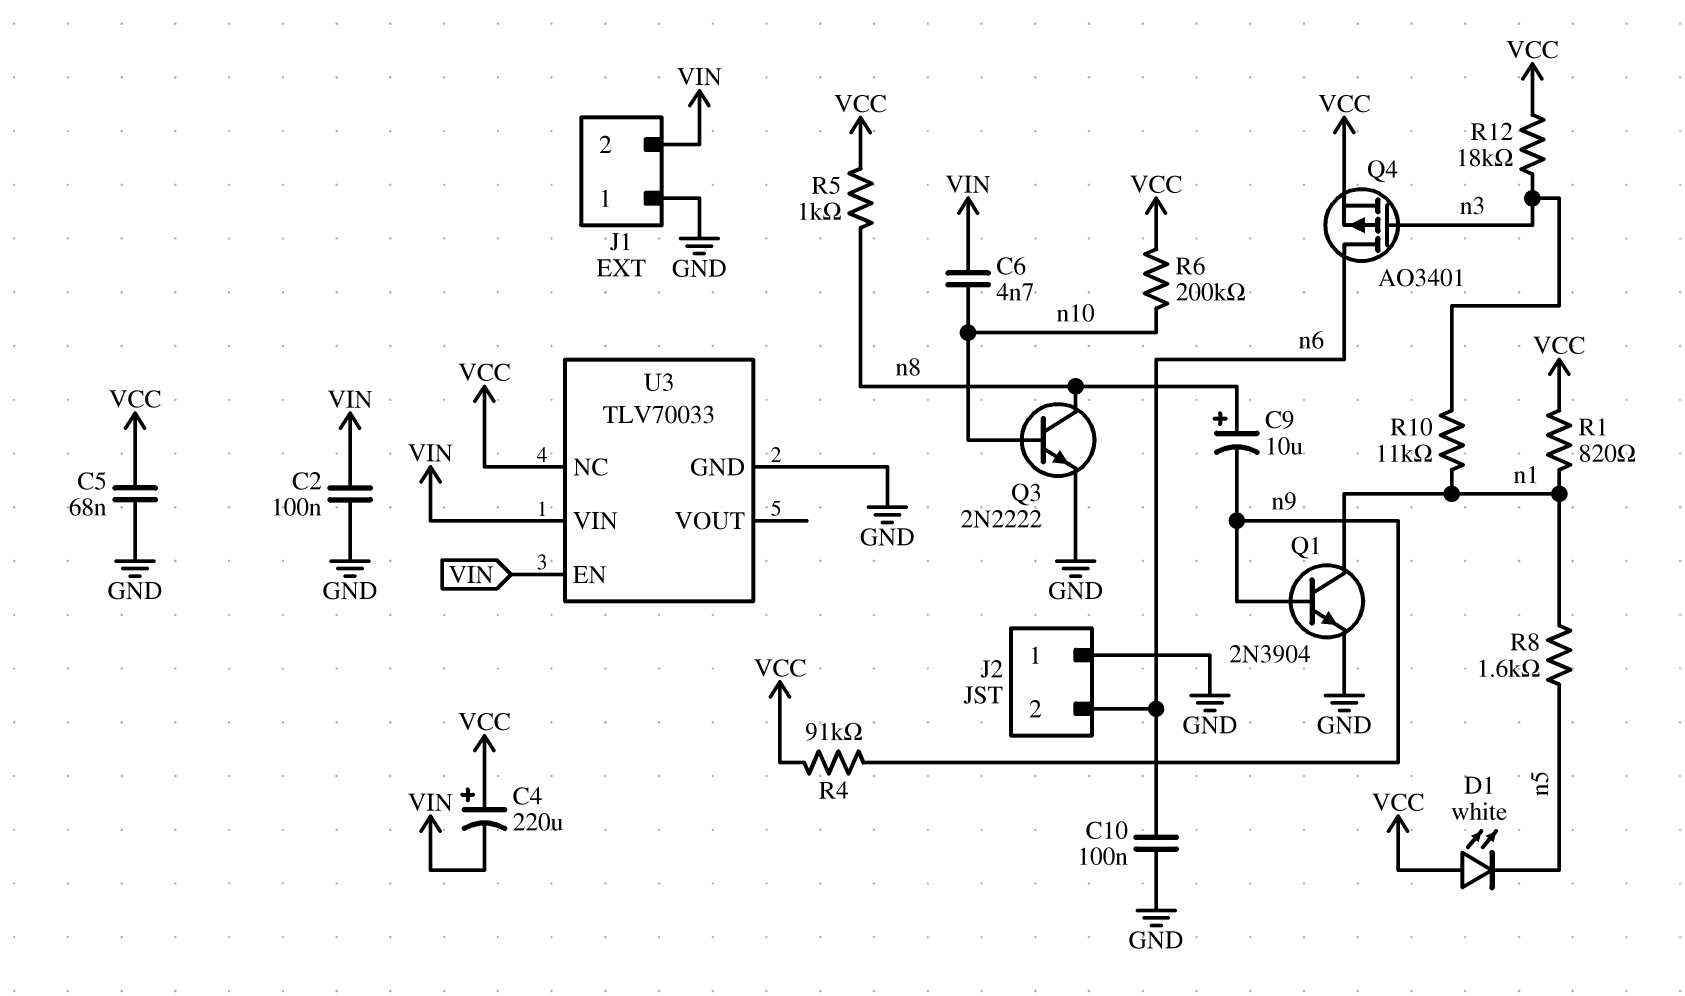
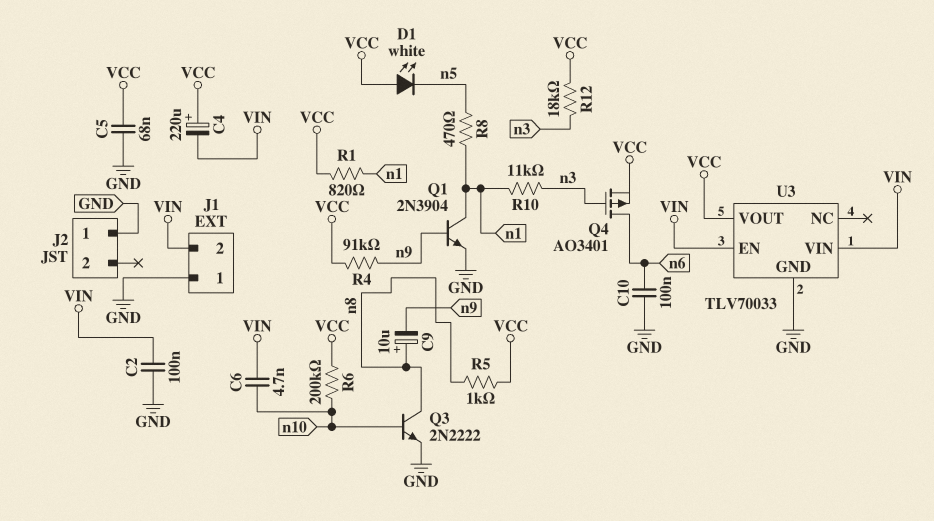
J2 pin 2: n6 -> none
R8: 1.6k (n1, n5) -> 470 (n1, n5)
U3 pin NC: VCC -> none
U3 pin VOUT: none -> VCC

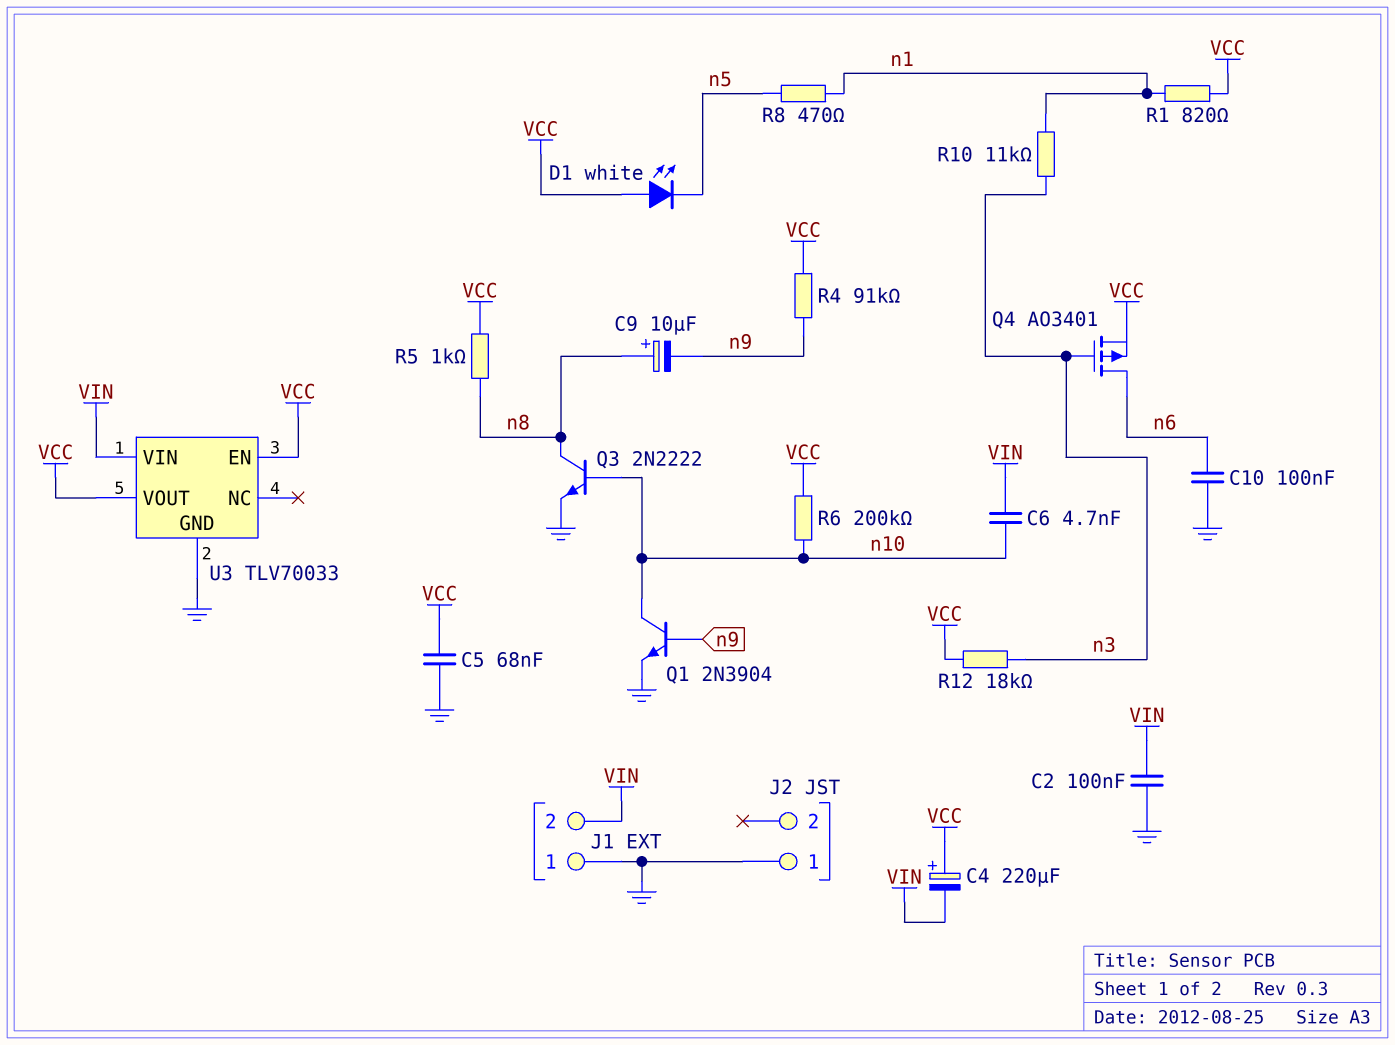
Q1: NPN 2N3904 (B n9, C n1, E GND) -> NPN 2N3904 (B n9, C n10, E GND)
U3 pin EN: VIN -> VCC

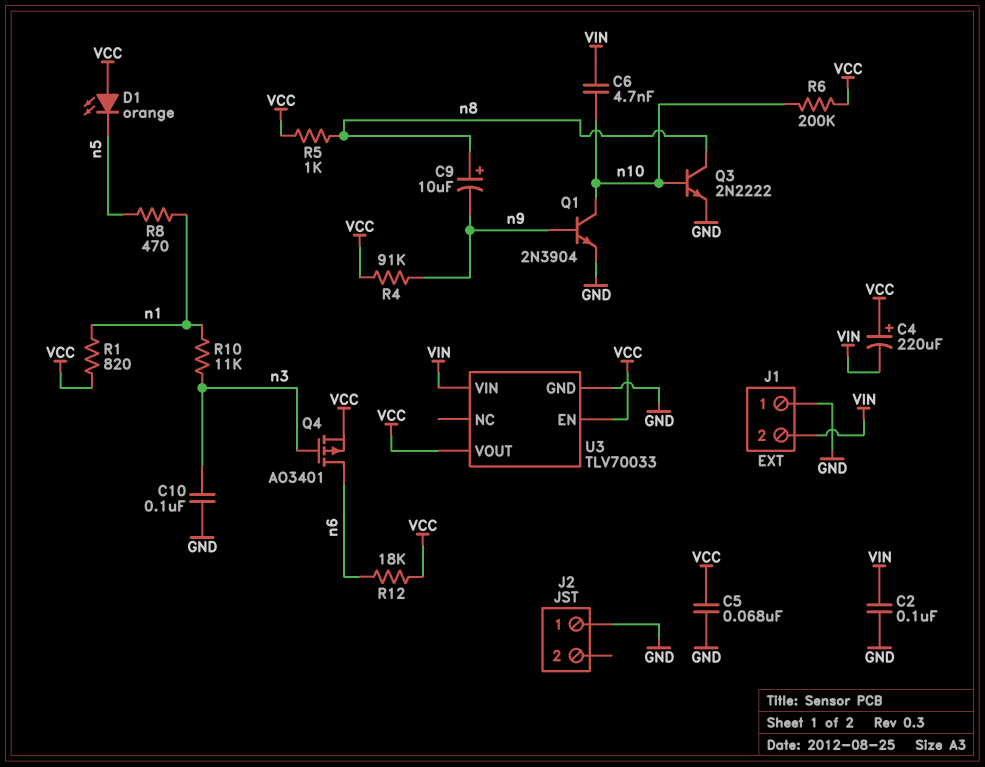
C10: 100nF (GND, n6) -> 100nF (GND, n3)
D1: LED white (A VCC, K n5) -> LED orange (A VCC, K n5)
R12: 18k (VCC, n3) -> 18k (VCC, n6)

